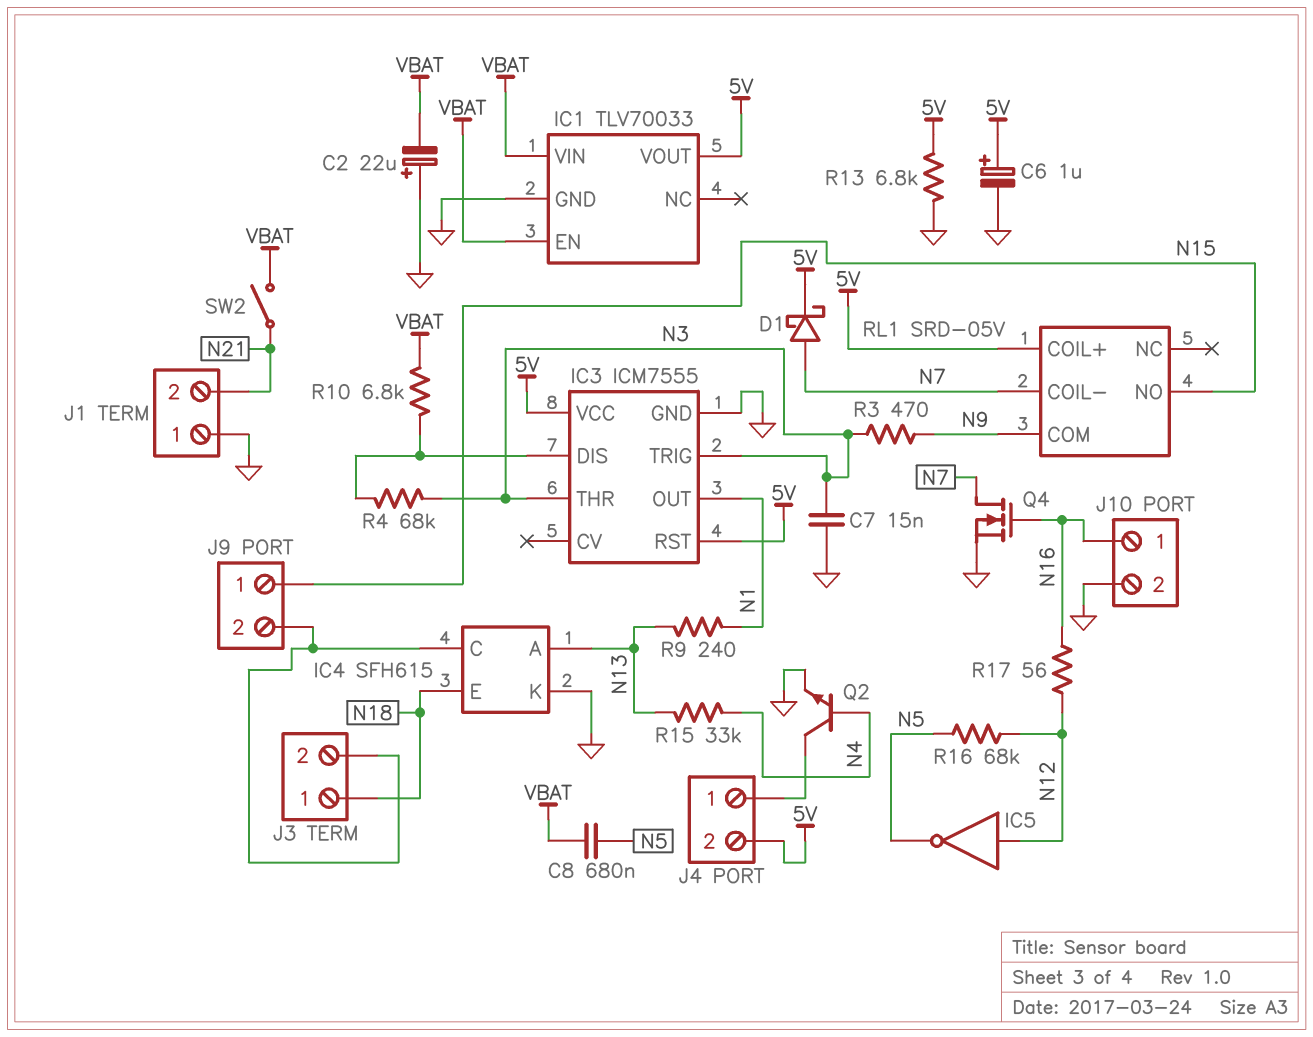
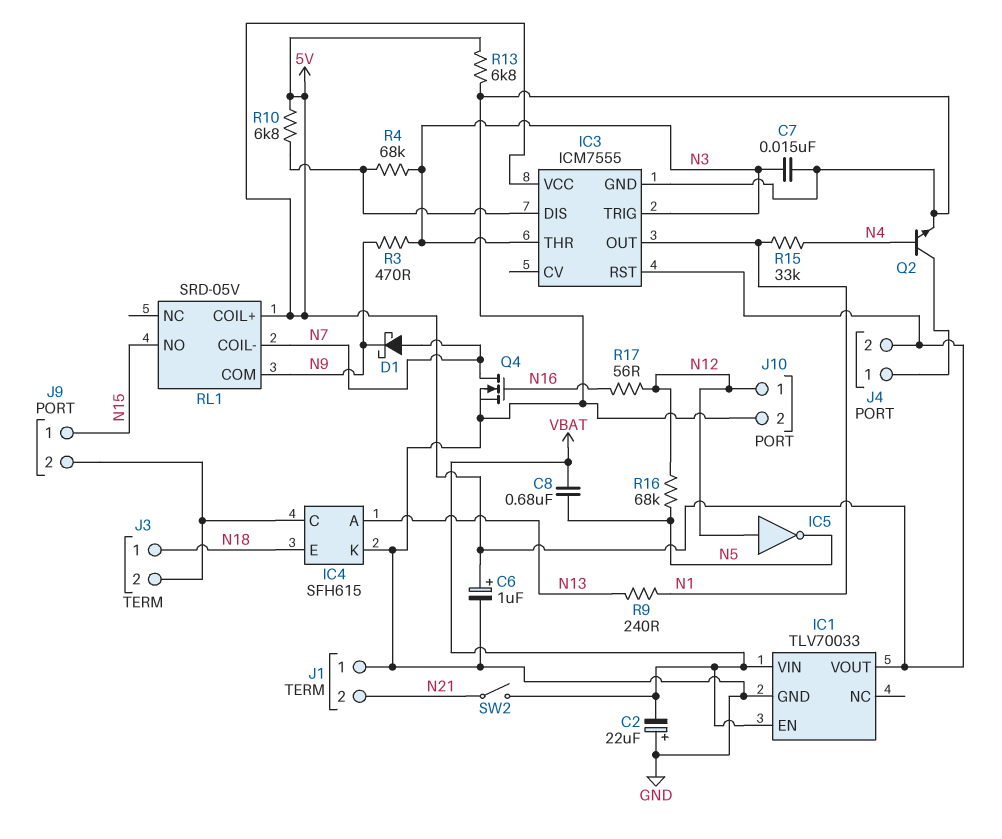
D1: schottky (A N7, K 5V) -> schottky (A N7, K N9)
J10 pin 1: N16 -> N12
R10: 6.8k (IC3/DIS, VBAT) -> 6.8k (5V, IC3/DIS)
R15: 33k (N4, N13) -> 33k (N1, N4)

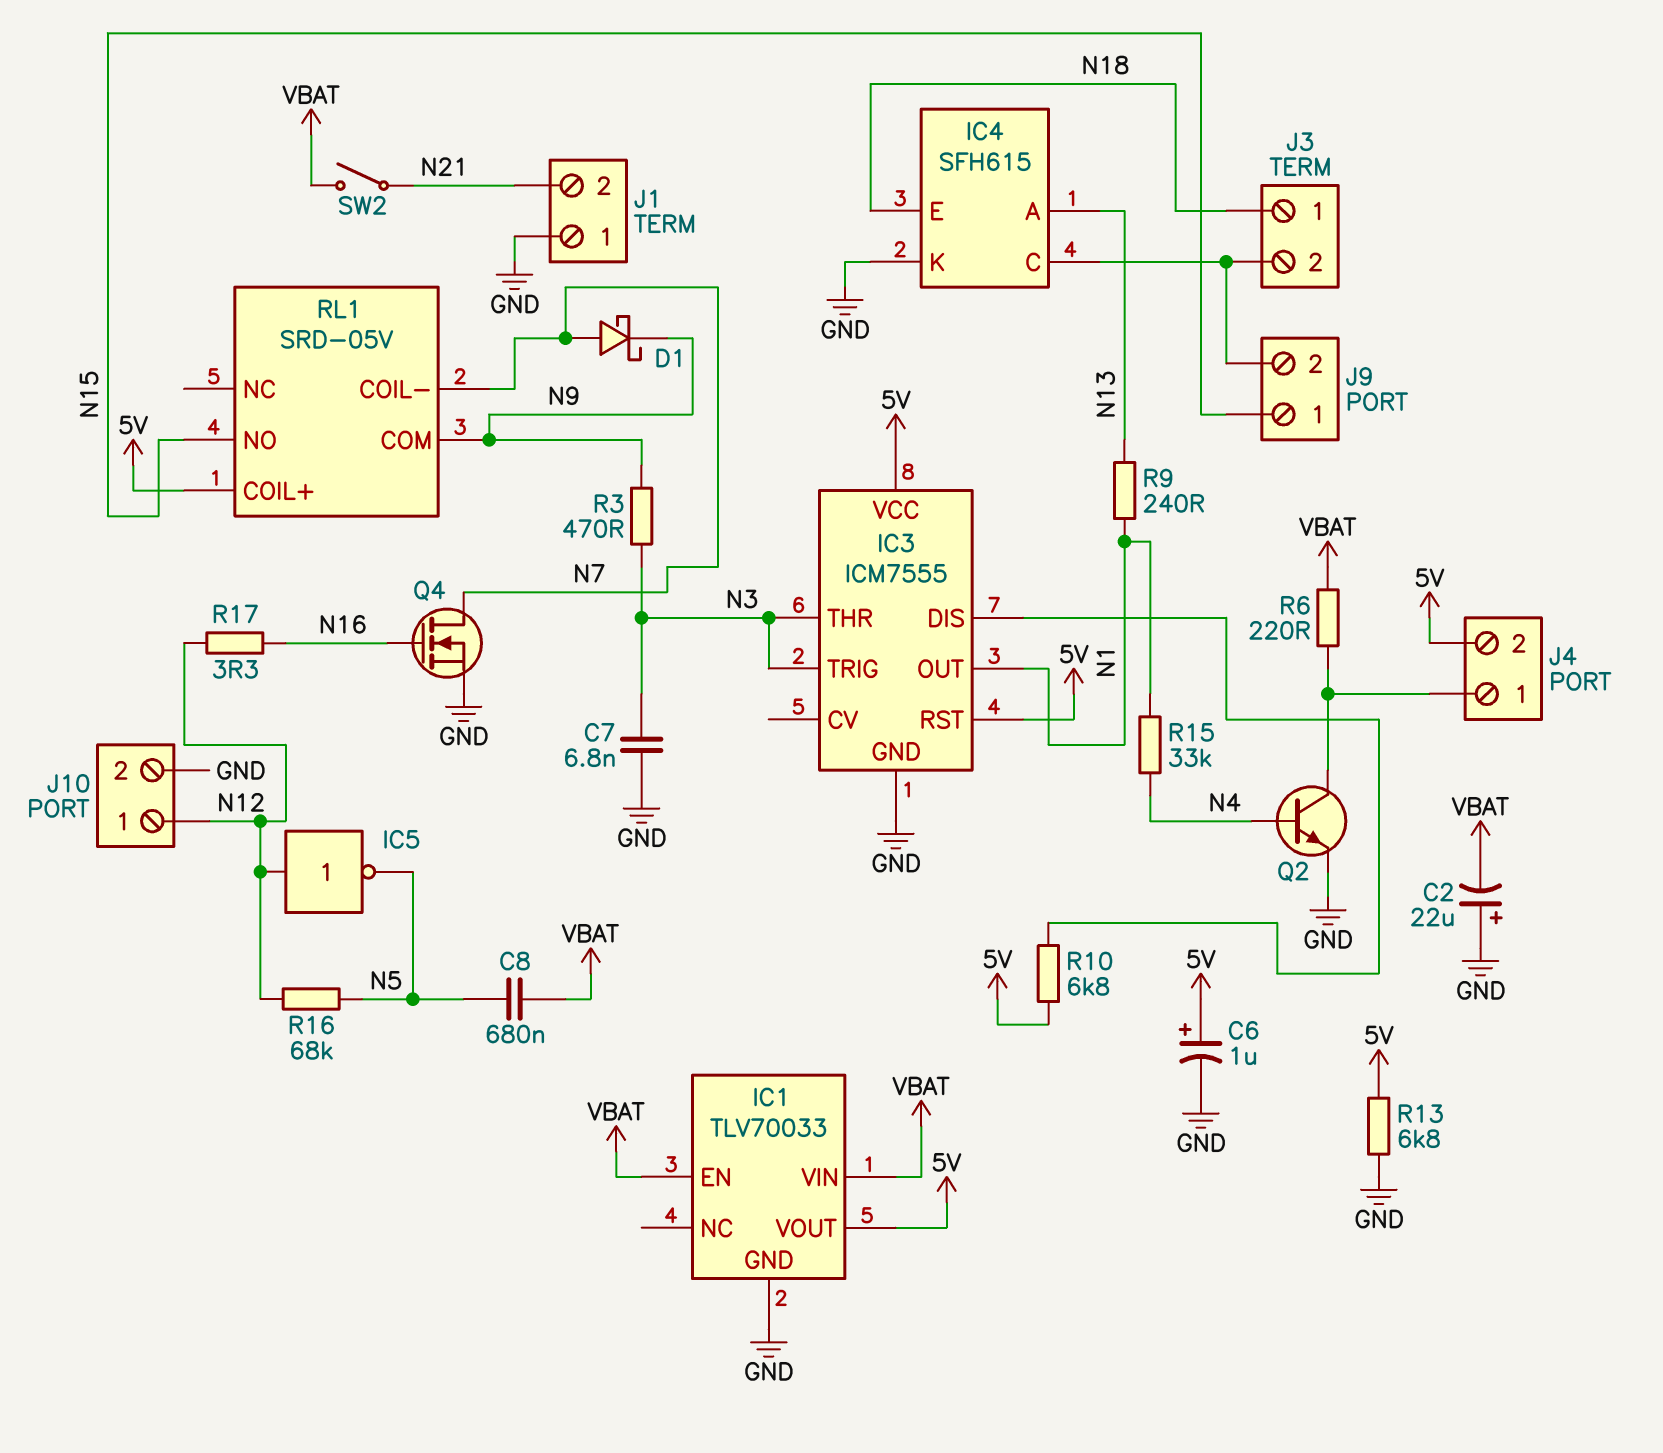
C7: 15nF (GND, N3) -> 6.8nF (GND, N3)
R4: 68k (IC3/DIS, N3) -> none
R6: none -> 220 (J4/1, VBAT)
R17: 56 (N12, N16) -> 3.3 (N12, N16)

